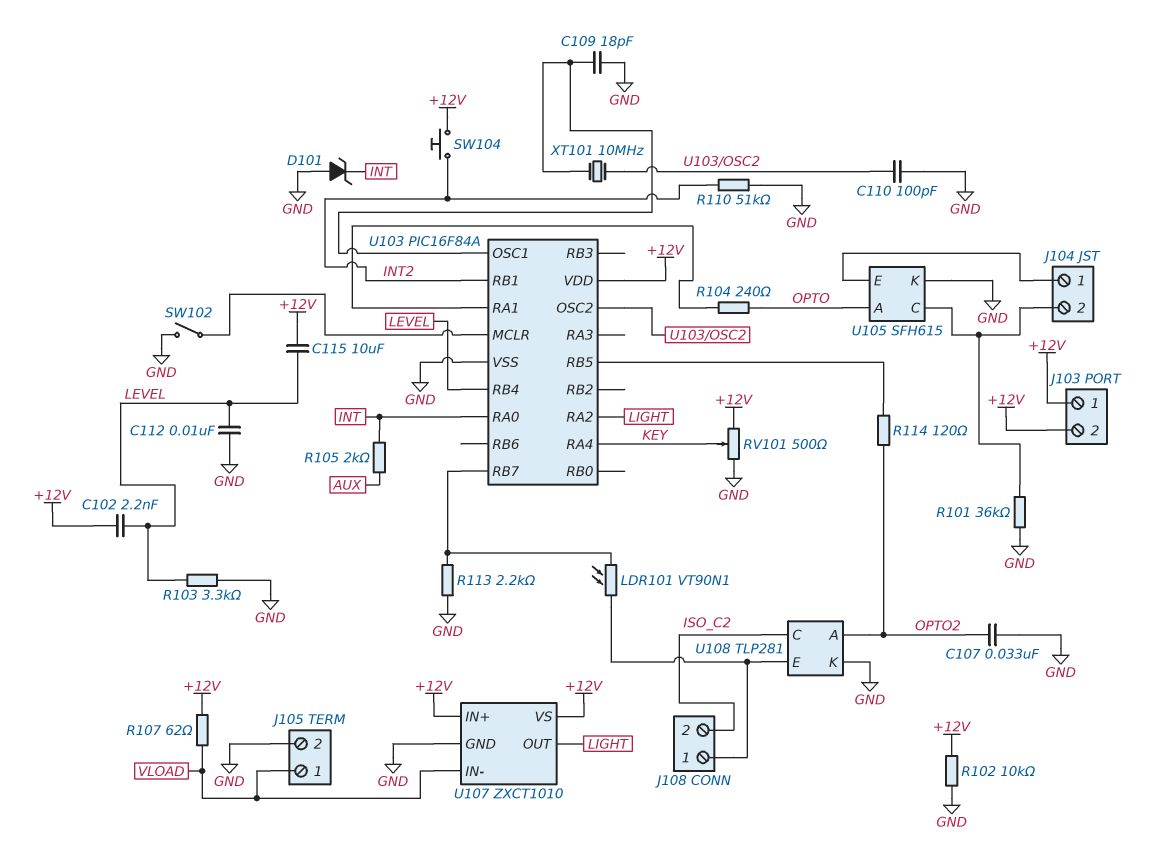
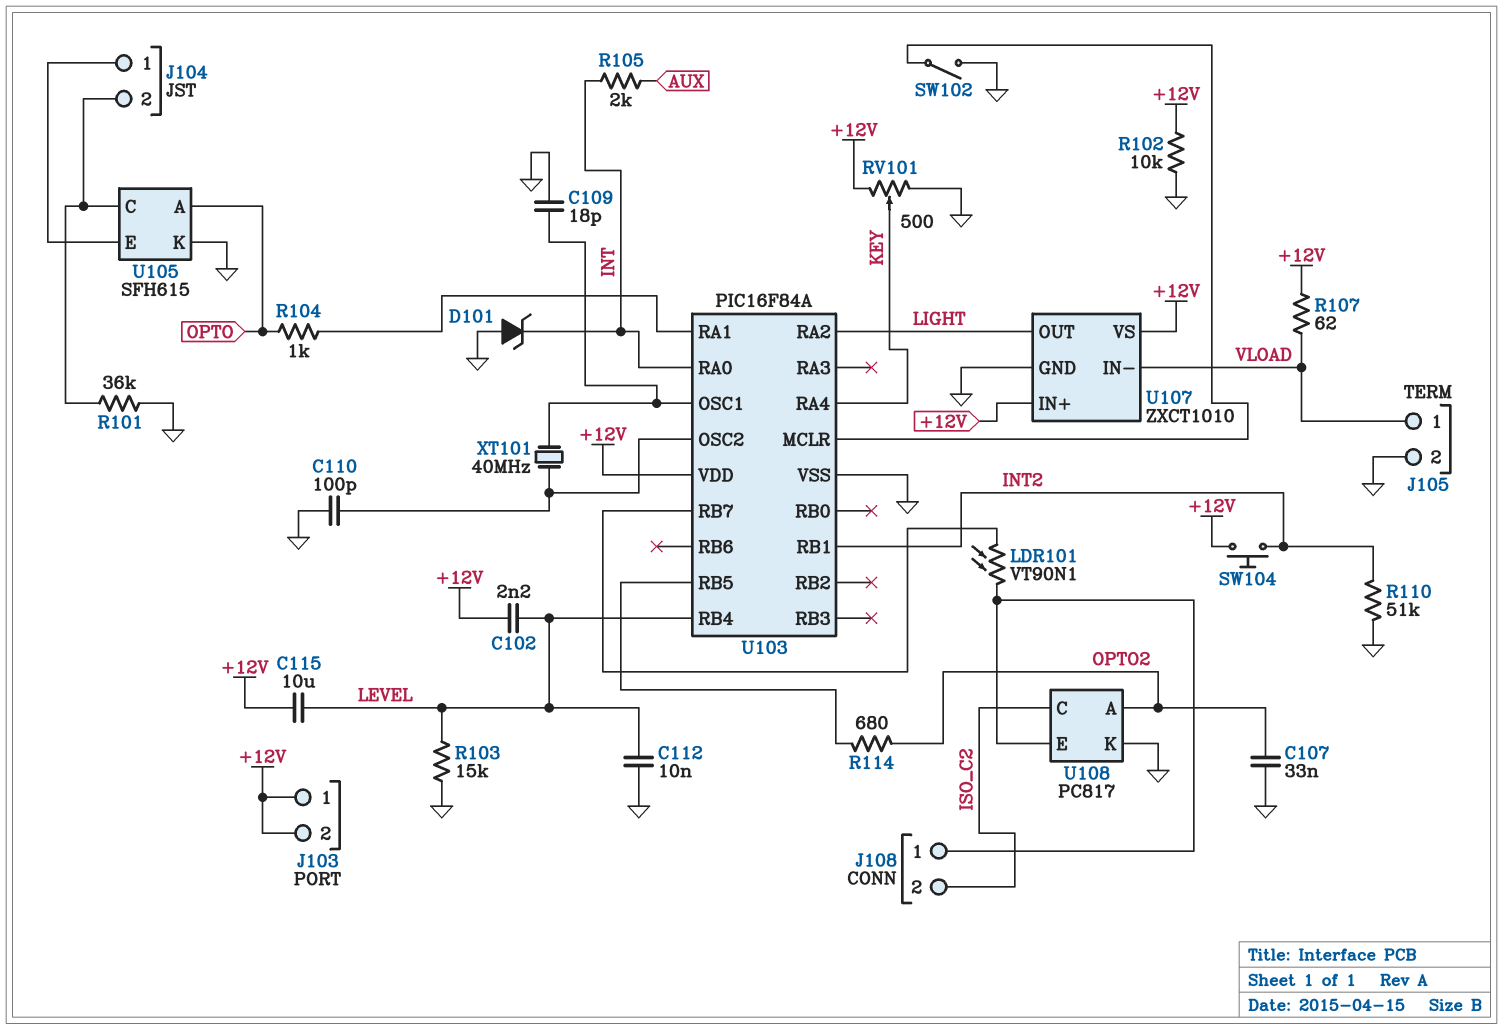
R103: 3.3k (GND, LEVEL) -> 15k (GND, LEVEL)
R104: 240 (OPTO, U103/RA1) -> 1k (OPTO, U103/RA1)
R113: 2.2k (GND, U103/RB7) -> none
R114: 120 (OPTO2, U103/RB5) -> 680 (OPTO2, U103/RB5)
U108: TLP281 -> PC817
XT101: 10MHz (U103/OSC1, U103/OSC2) -> 40MHz (U103/OSC1, U103/OSC2)

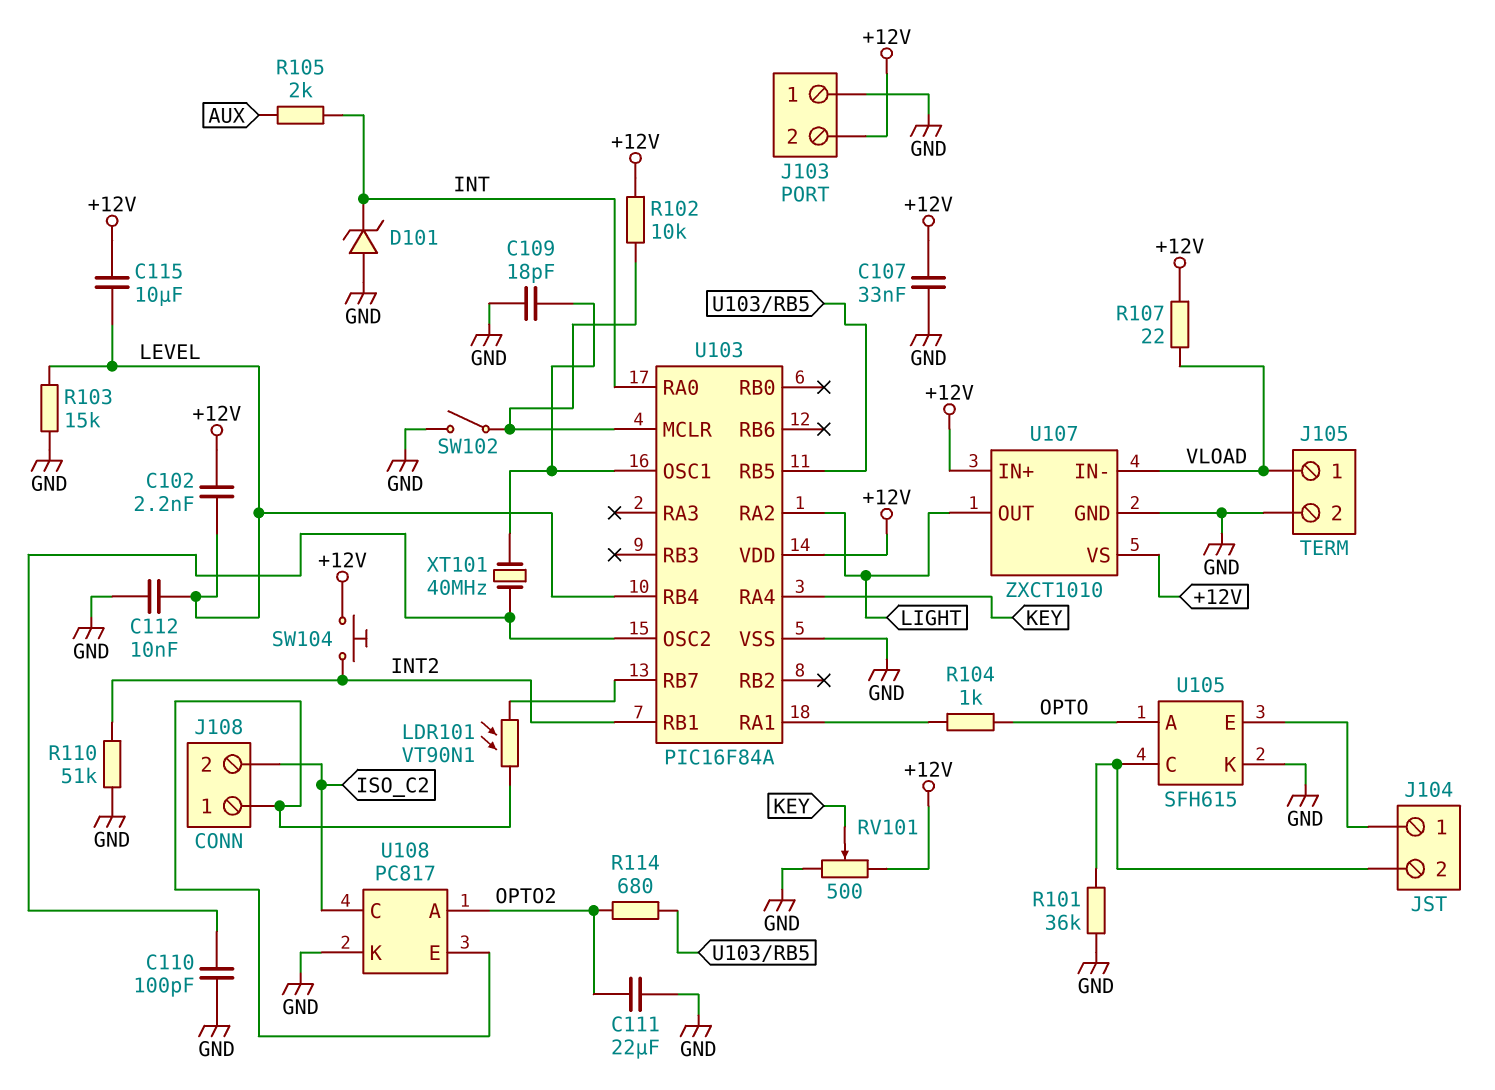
C107: 33nF (GND, OPTO2) -> 33nF (+12V, GND)
C111: none -> 22uF (GND, OPTO2)
J103 pin 1: +12V -> GND
R102: 10k (+12V, GND) -> 10k (+12V, U103/MCLR)
R107: 62 (+12V, VLOAD) -> 22 (+12V, VLOAD)

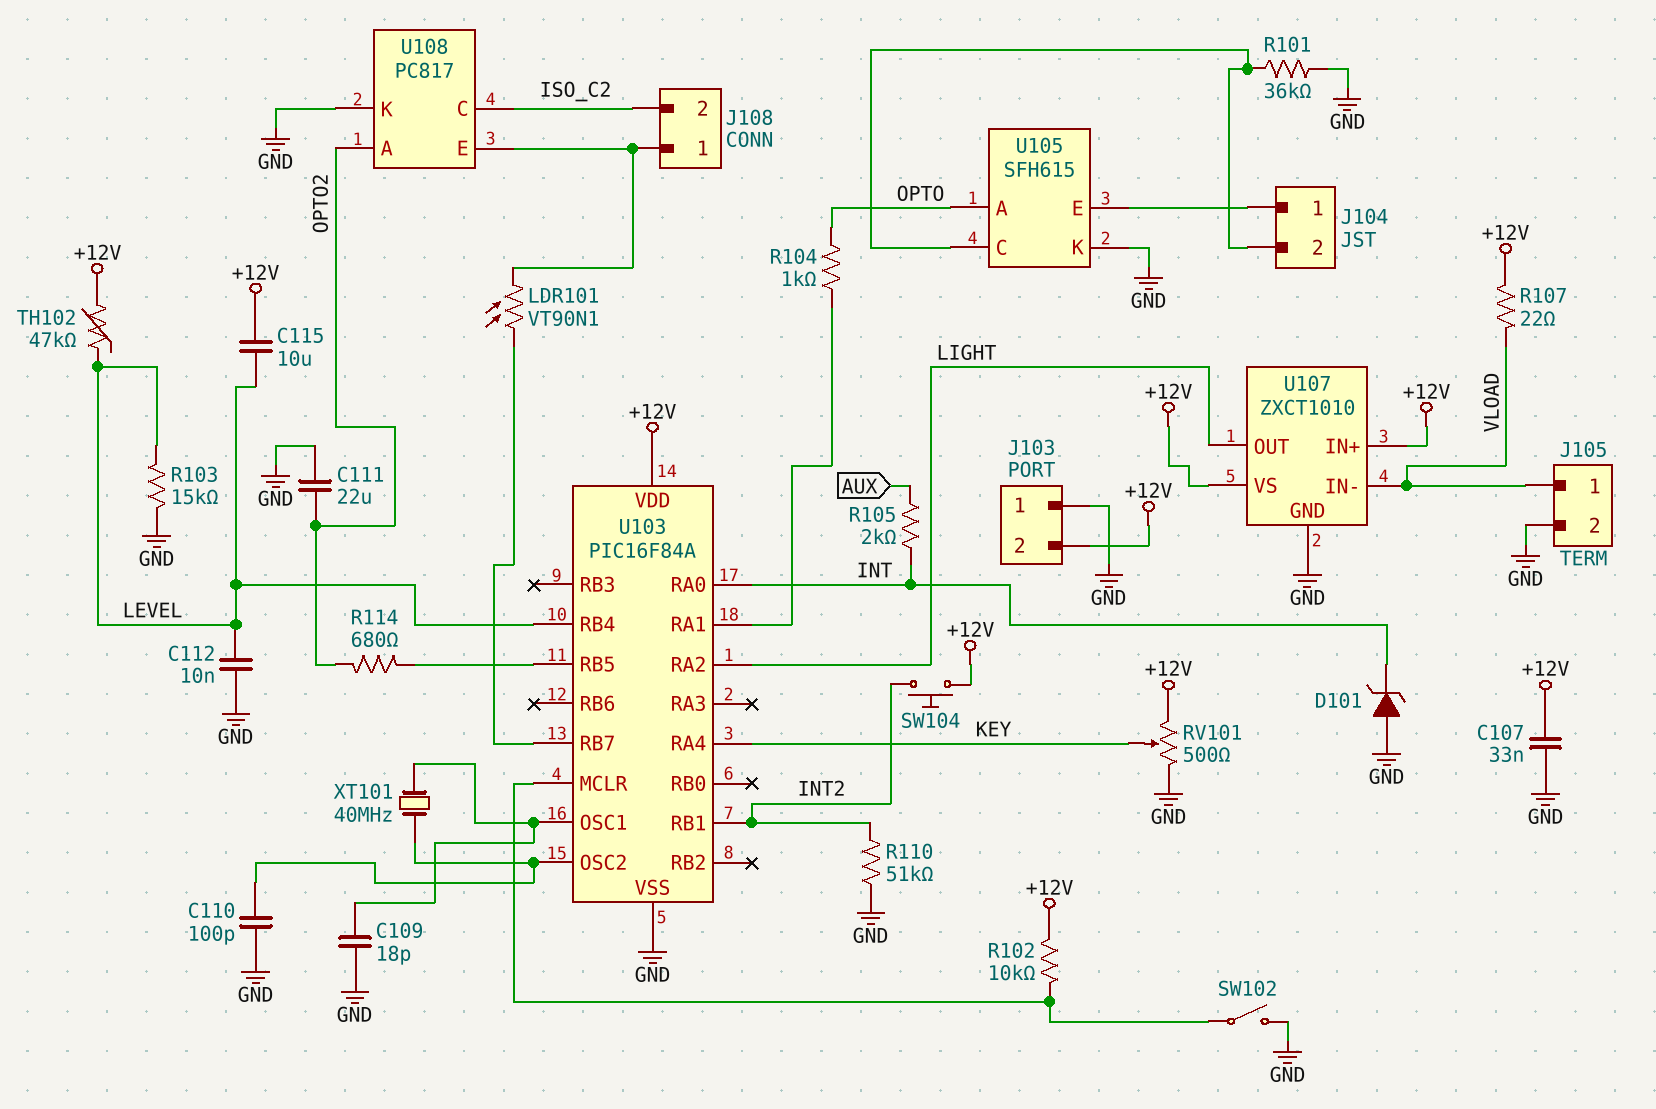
C102: 2.2nF (+12V, LEVEL) -> none
TH102: none -> 47k (+12V, LEVEL)

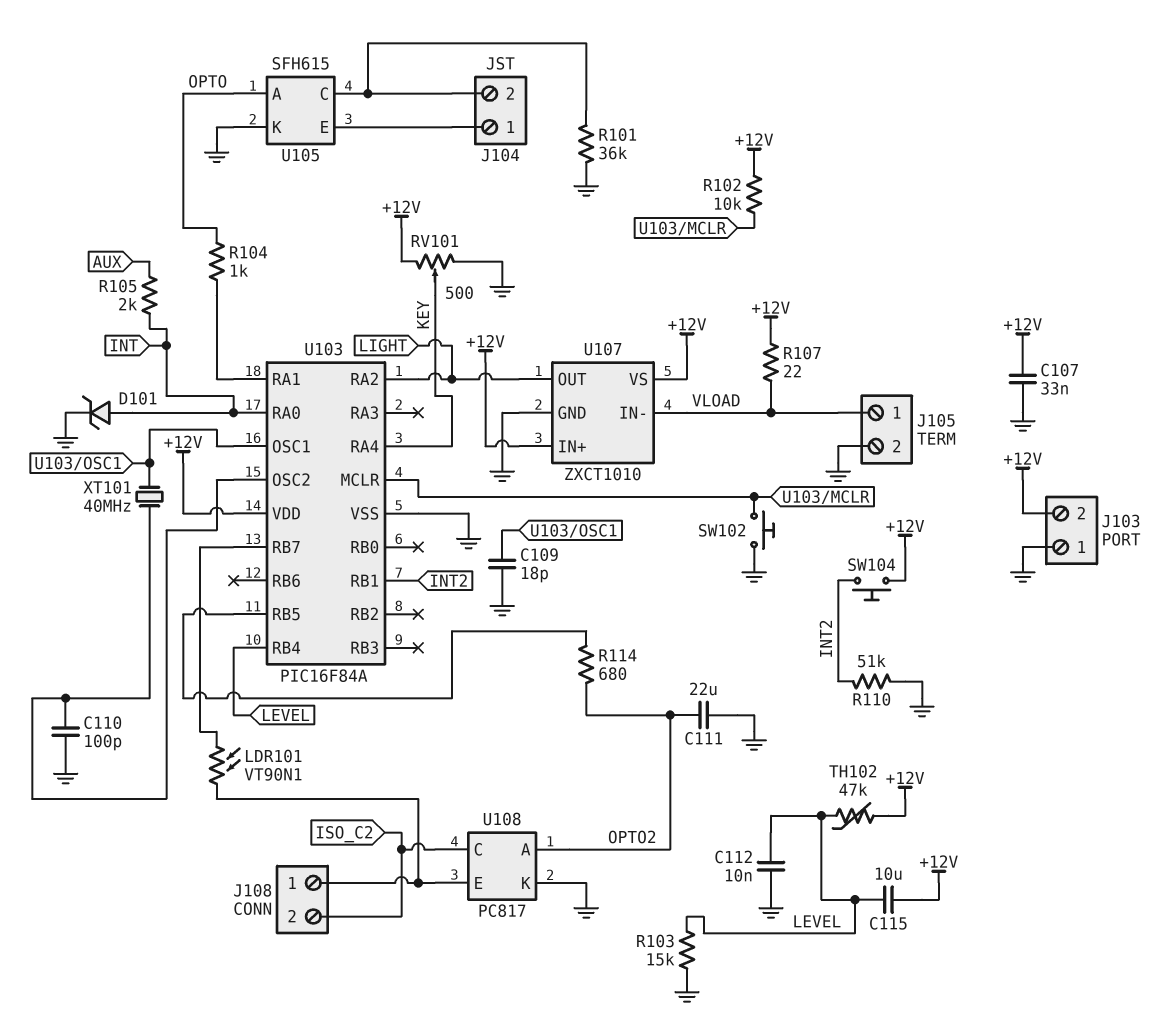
D101: zener (A GND, K INT) -> zener (A INT, K GND)
SW102: switch (GND, U103/MCLR) -> button (GND, U103/MCLR)

